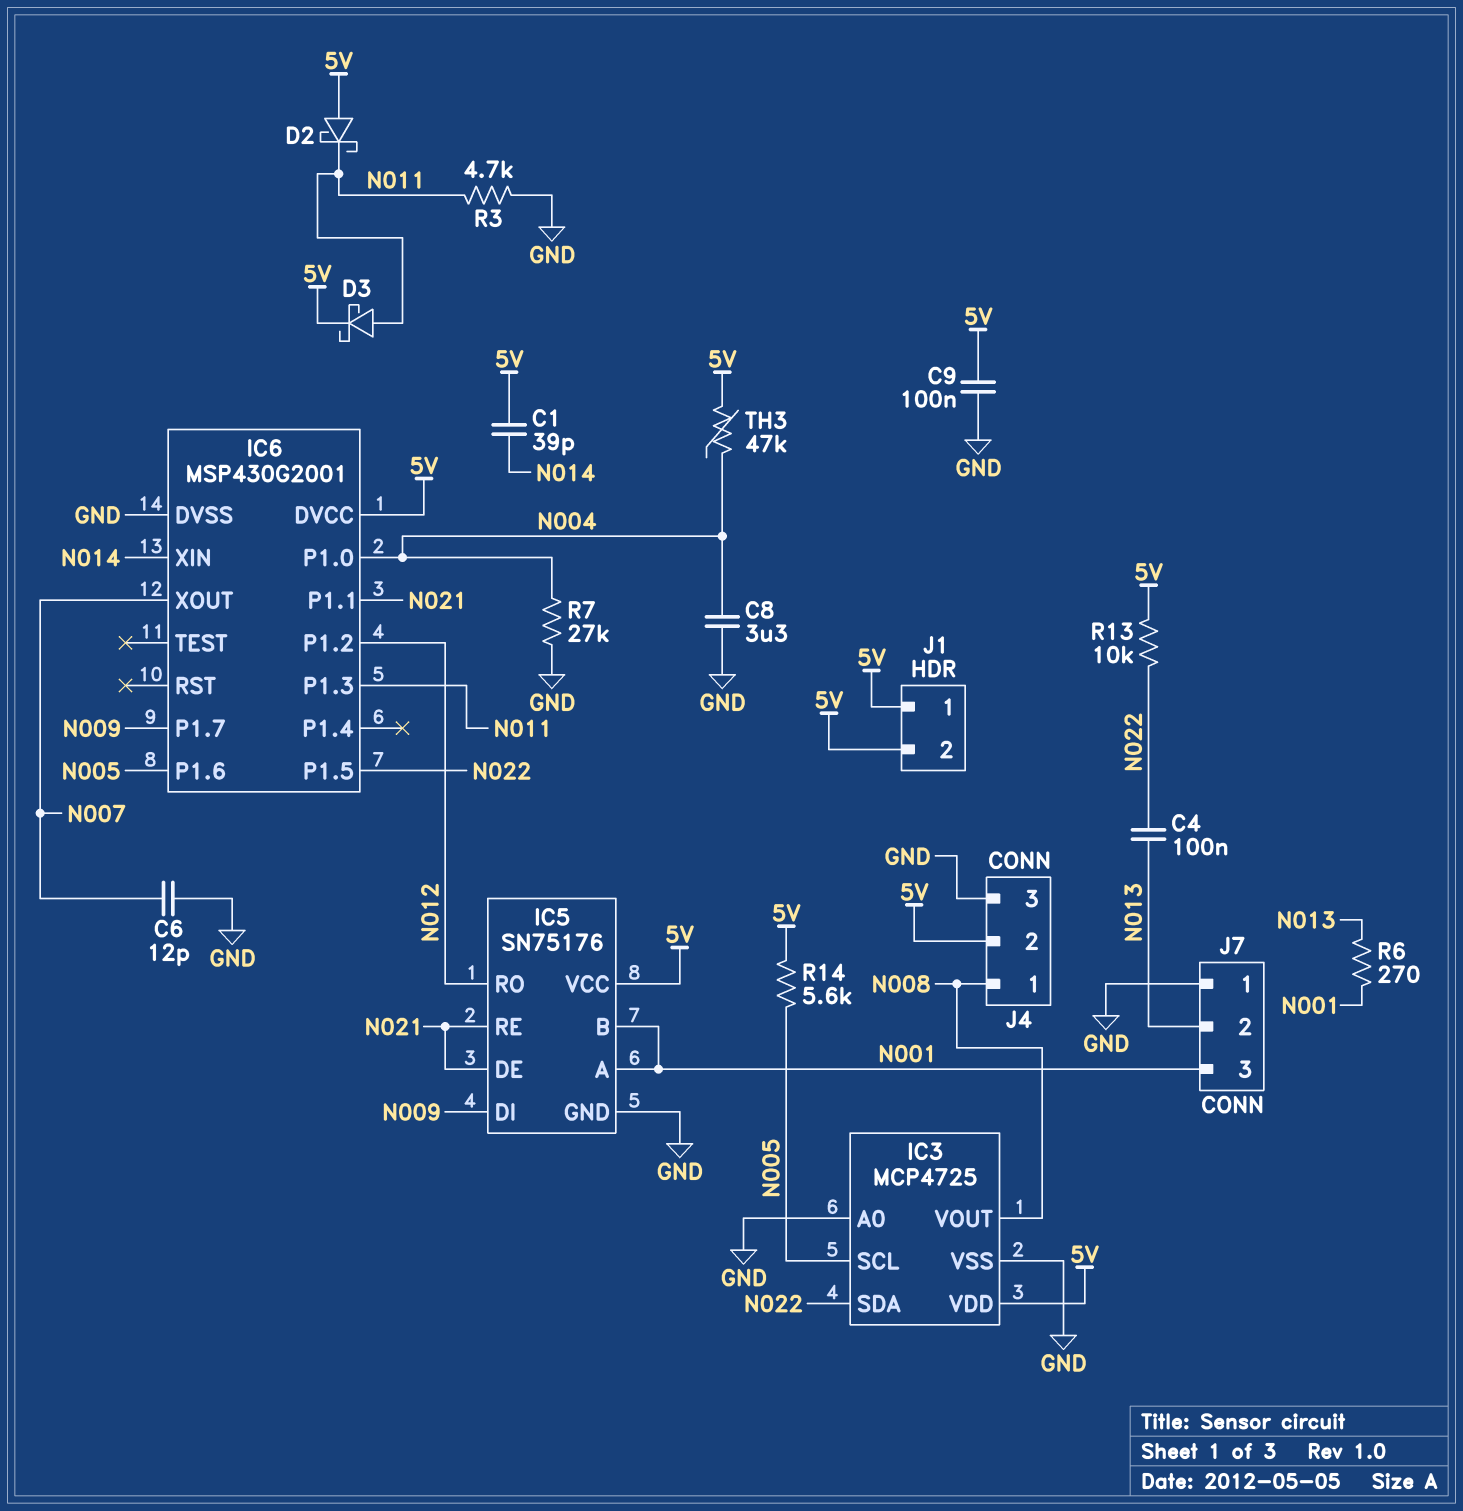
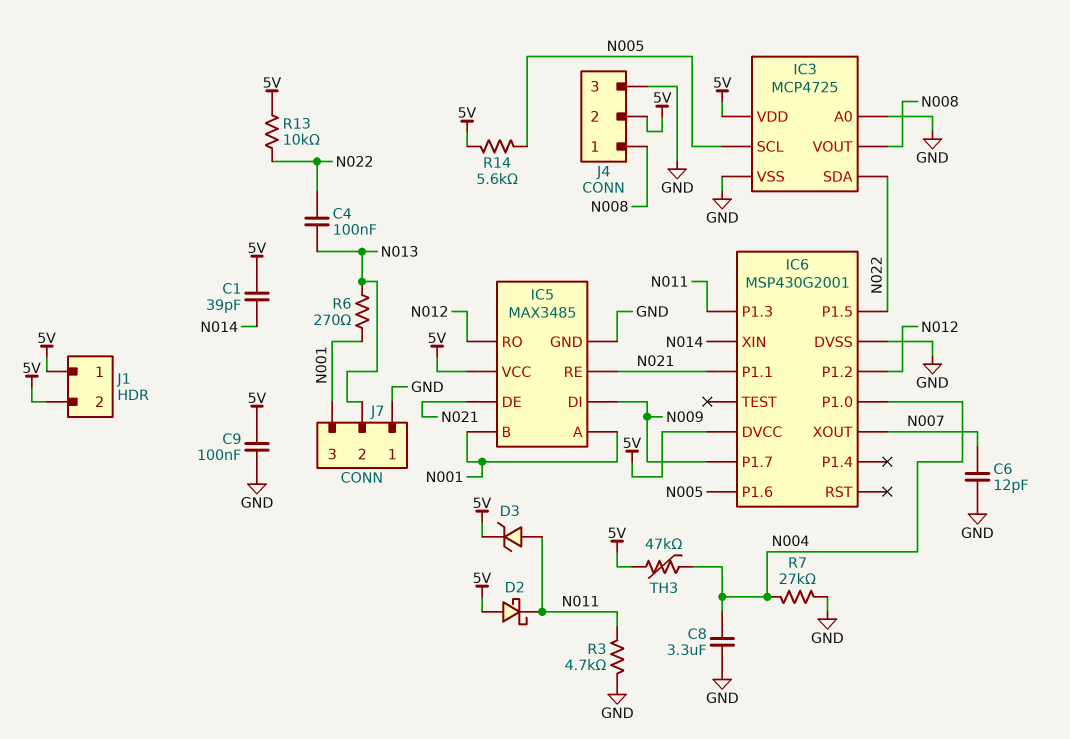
D3: schottky (A N011, K 5V) -> zener (A N011, K 5V)
IC5: SN75176 -> MAX3485

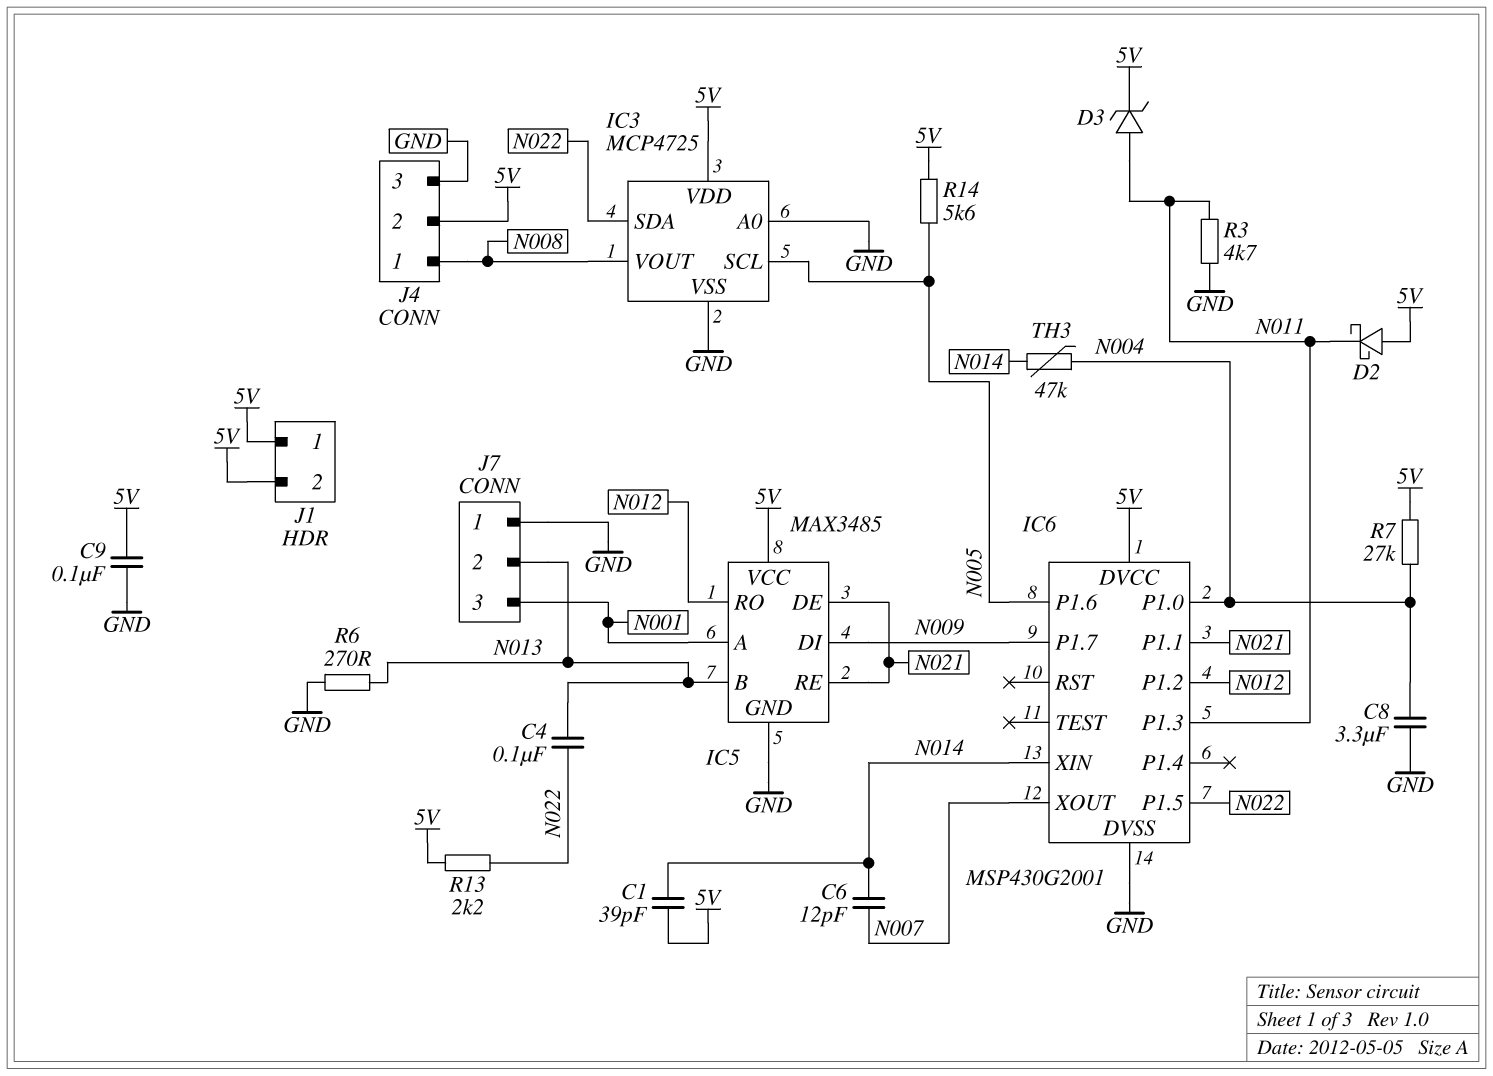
C6: 12pF (GND, N007) -> 12pF (N007, N014)
IC5 pin B: N001 -> N013
R6: 270 (N001, N013) -> 270 (GND, N013)
R7: 27k (GND, N004) -> 27k (5V, N004)
R13: 10k (5V, N022) -> 2.2k (5V, N022)
TH3: 47k (5V, N004) -> 47k (N004, N014)

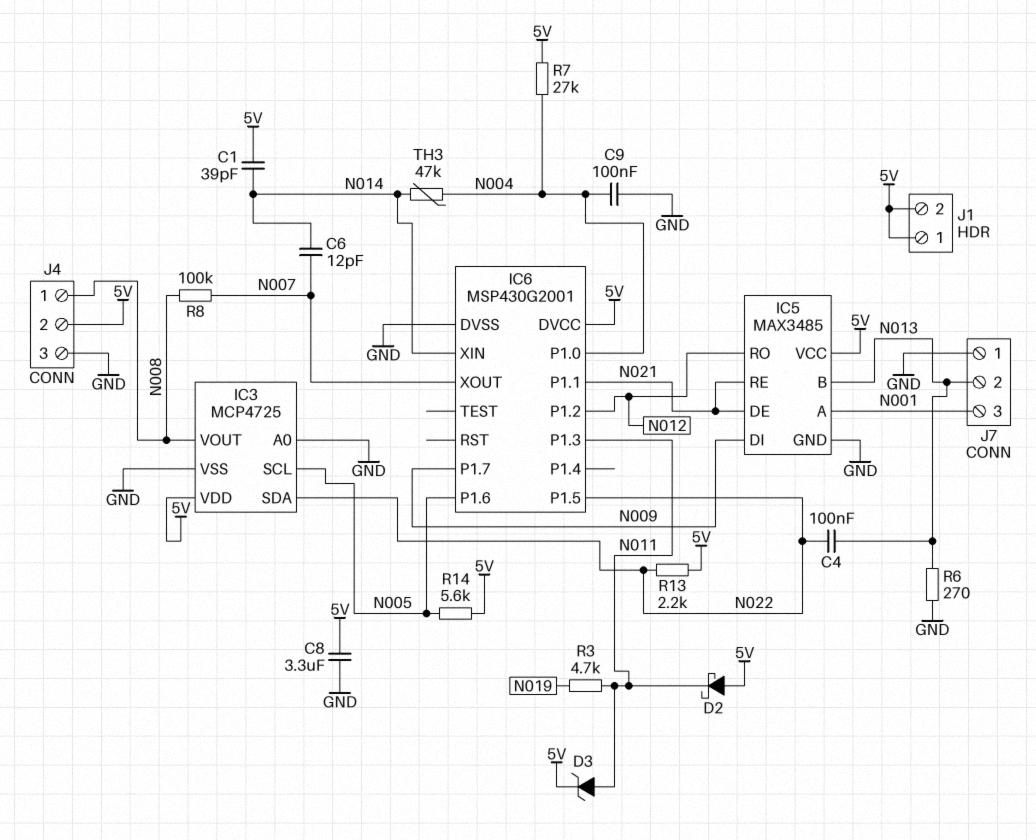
C8: 3.3uF (GND, N004) -> 3.3uF (5V, GND)
C9: 100nF (5V, GND) -> 100nF (GND, N004)
R3: 4.7k (GND, N011) -> 4.7k (N011, N019)
R8: none -> 100k (N007, N008)

